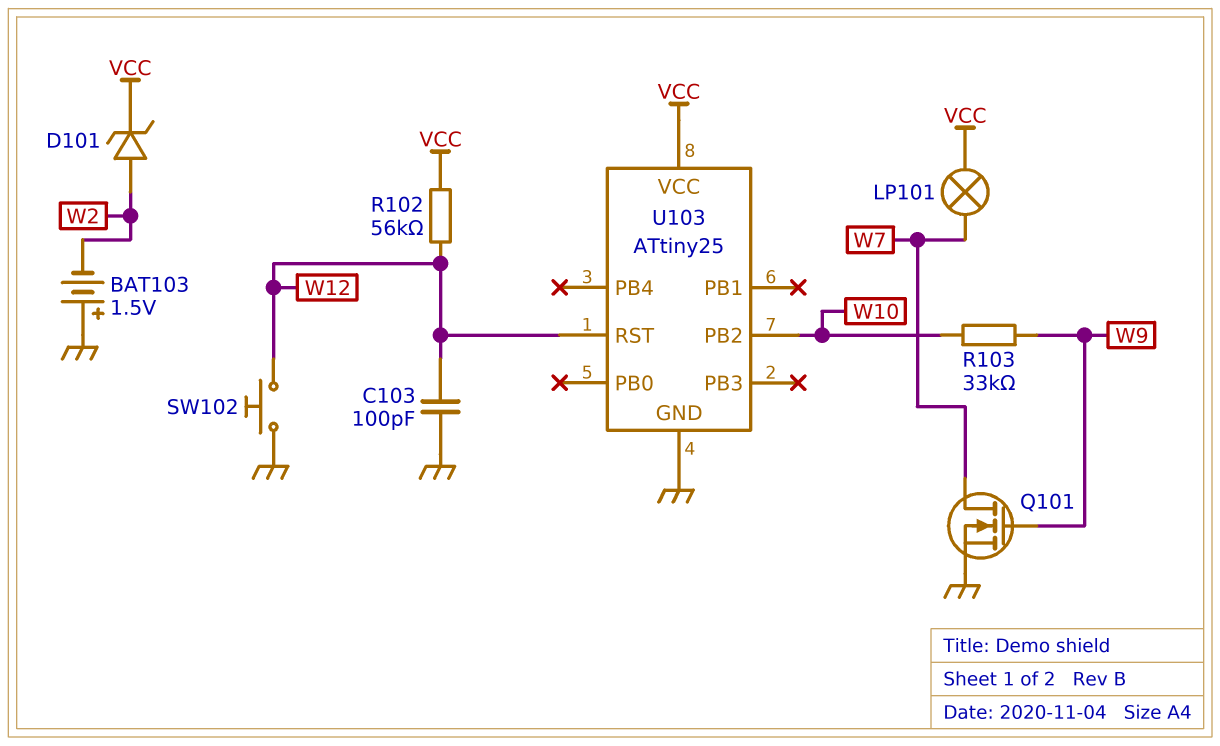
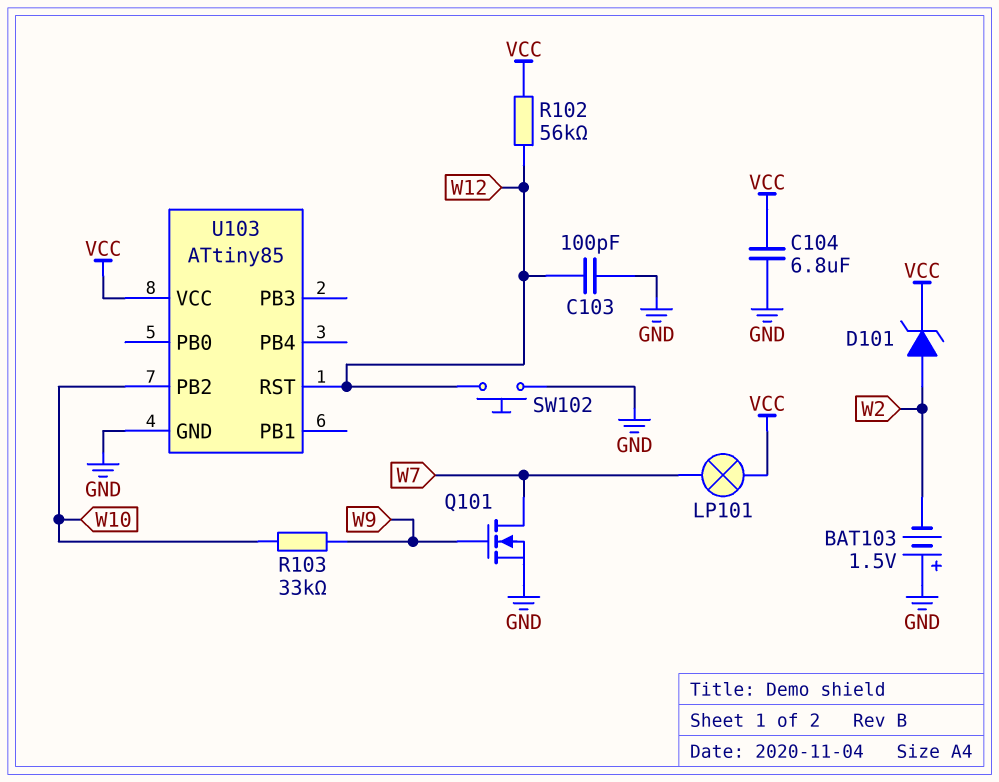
C104: none -> 6.8uF (GND, VCC)
U103: ATtiny25 -> ATtiny85

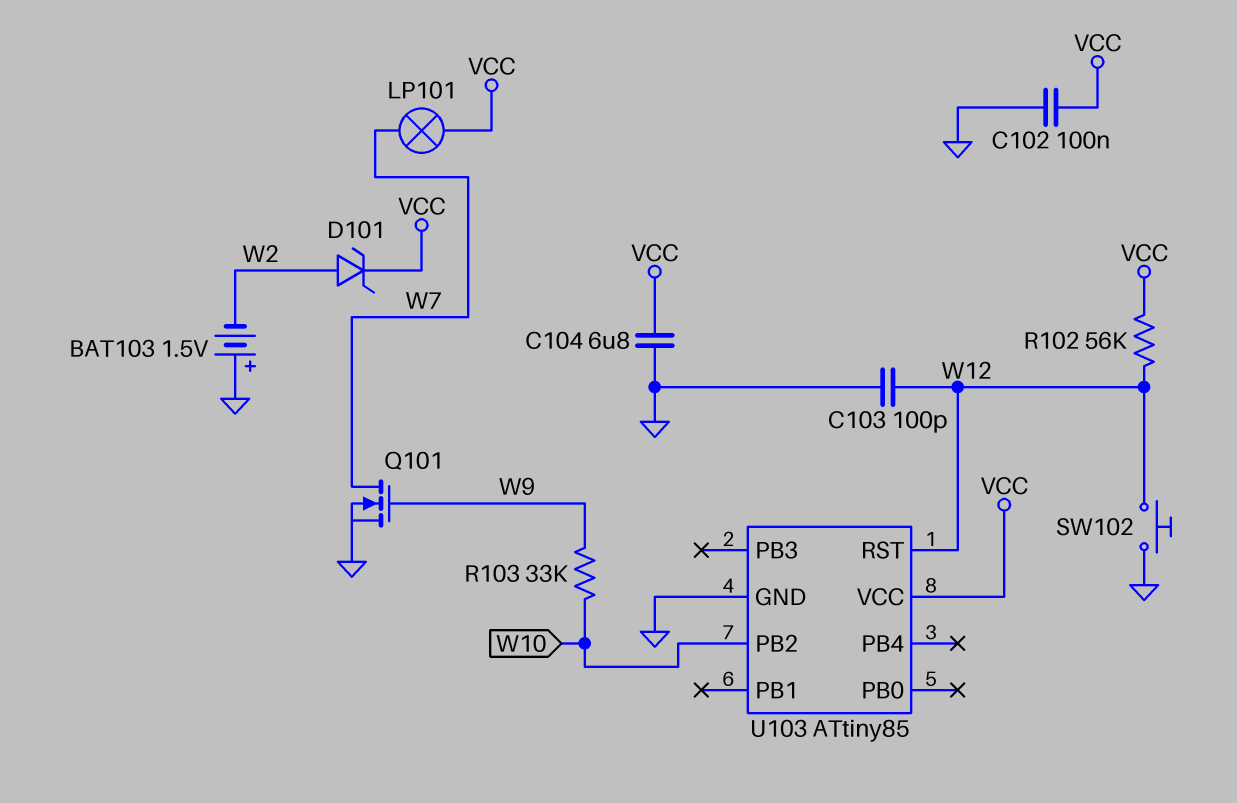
C102: none -> 100nF (GND, VCC)

